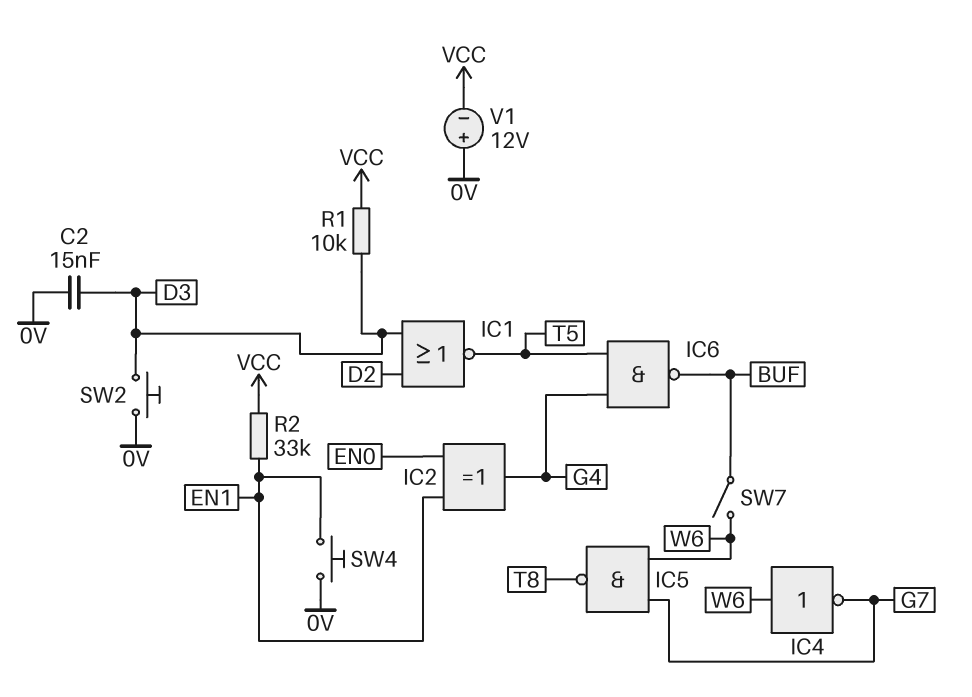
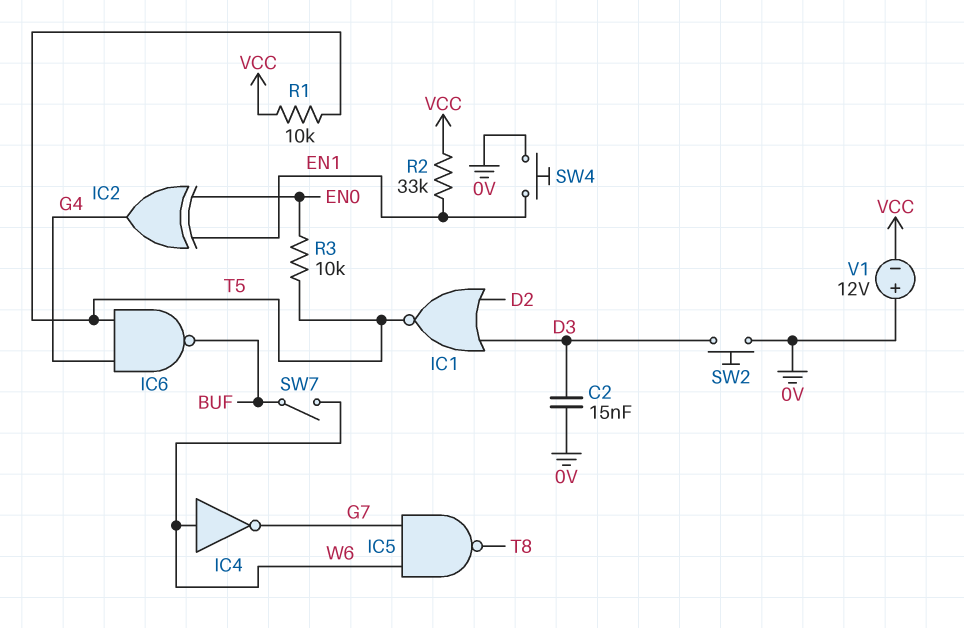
R1: 10k (D3, VCC) -> 10k (T5, VCC)
R3: none -> 10k (EN0, T5)

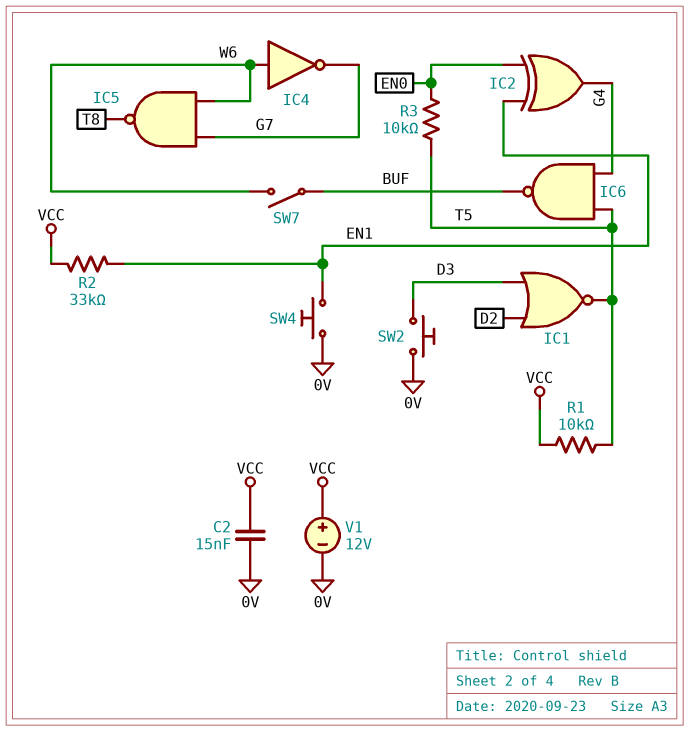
C2: 15nF (0V, D3) -> 15nF (0V, VCC)
V1: 12V (plus 0V, minus VCC) -> 12V (plus VCC, minus 0V)

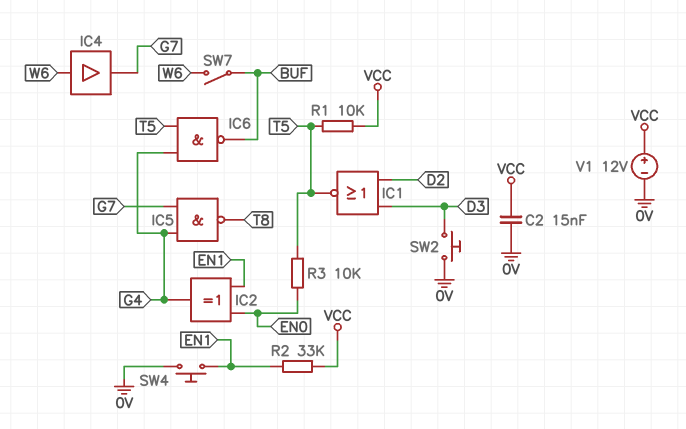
IC4: NOT (in W6, out G7) -> buffer (in W6, out G7)
IC5: NAND (in G7, in W6, out T8) -> NAND (in G4, in G7, out T8)

